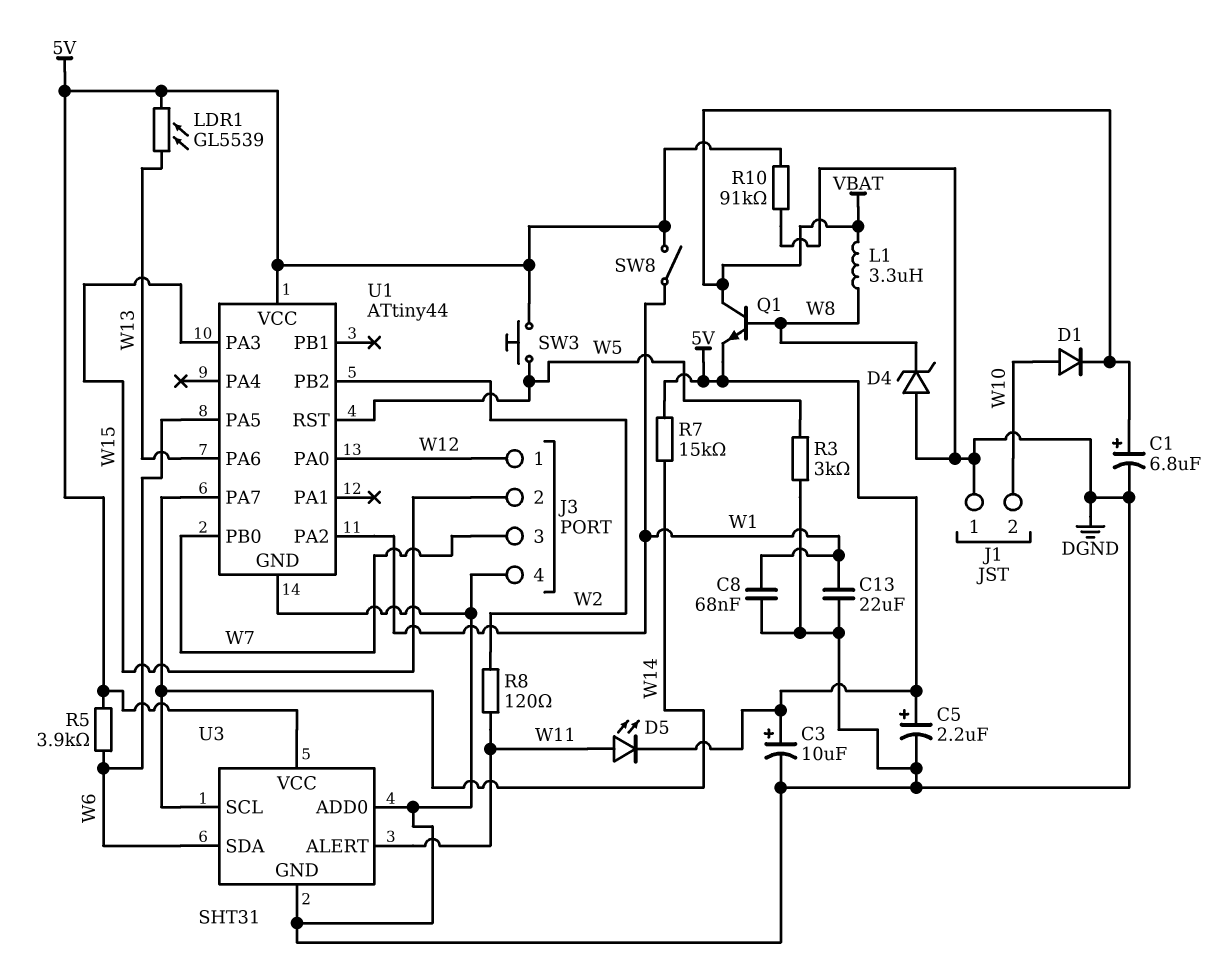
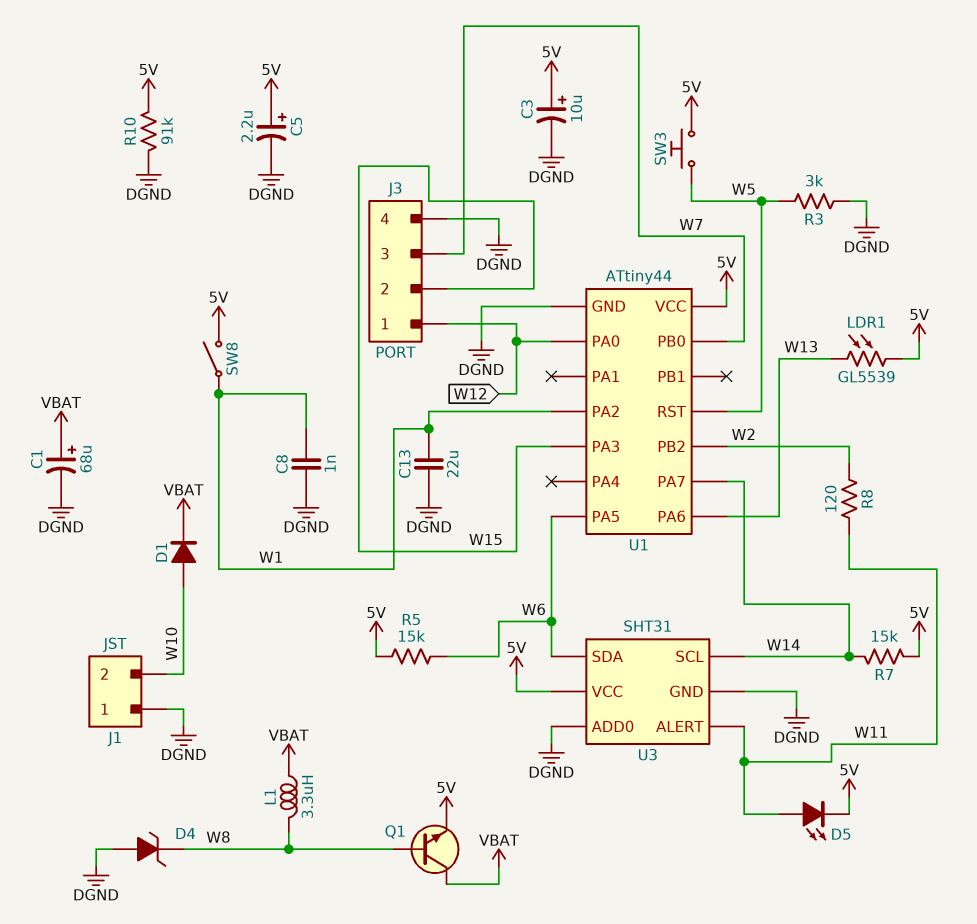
C1: 6.8uF (plus VBAT, minus DGND) -> 68uF (plus VBAT, minus DGND)
C8: 68nF (DGND, W1) -> 1nF (DGND, W1)
R5: 3.9k (5V, W6) -> 15k (5V, W6)

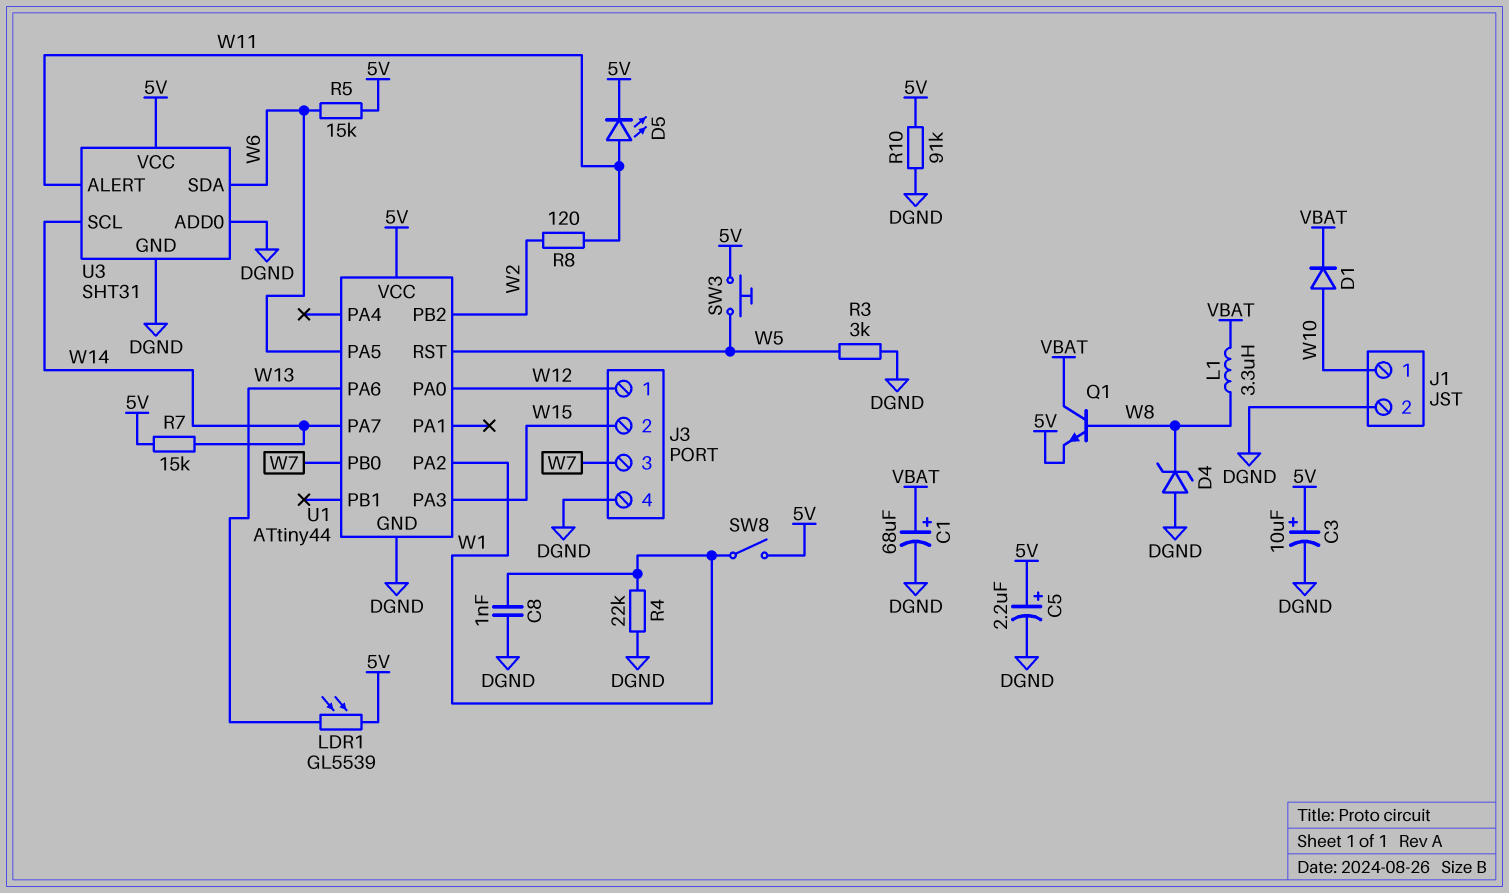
C13: 22uF (DGND, W1) -> none
J1 pin 1: DGND -> W10
J1 pin 2: W10 -> DGND
R4: none -> 22k (DGND, W1)

